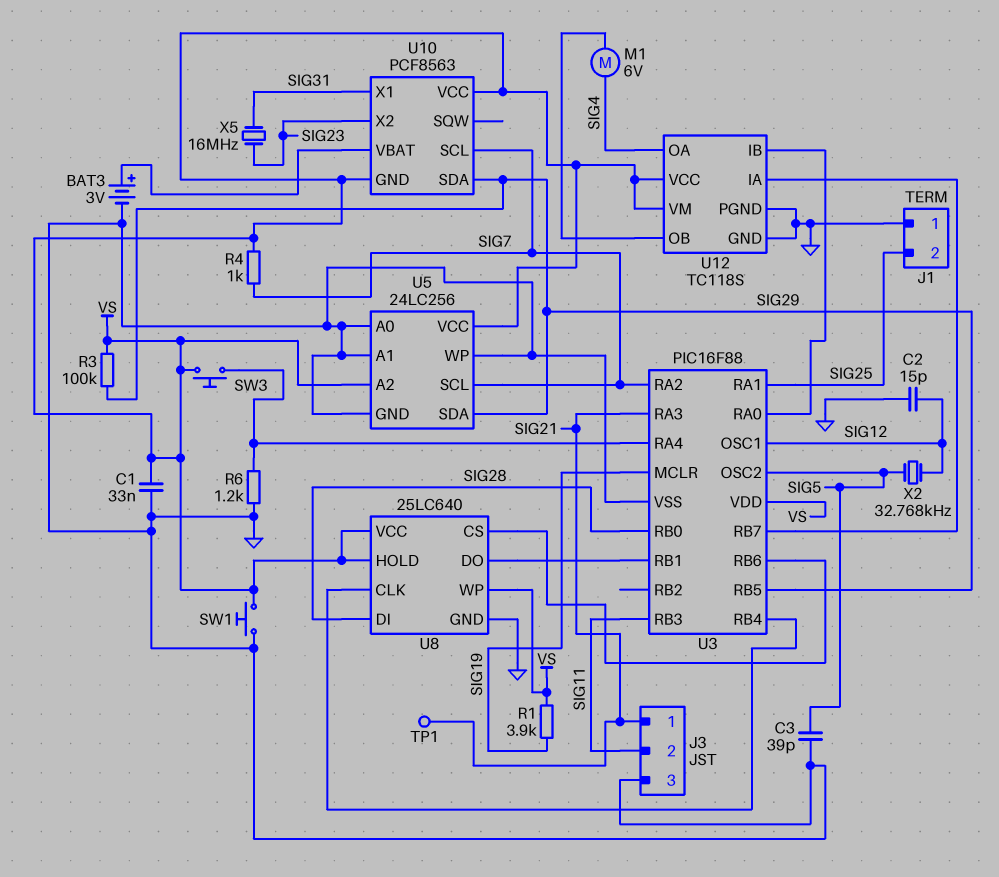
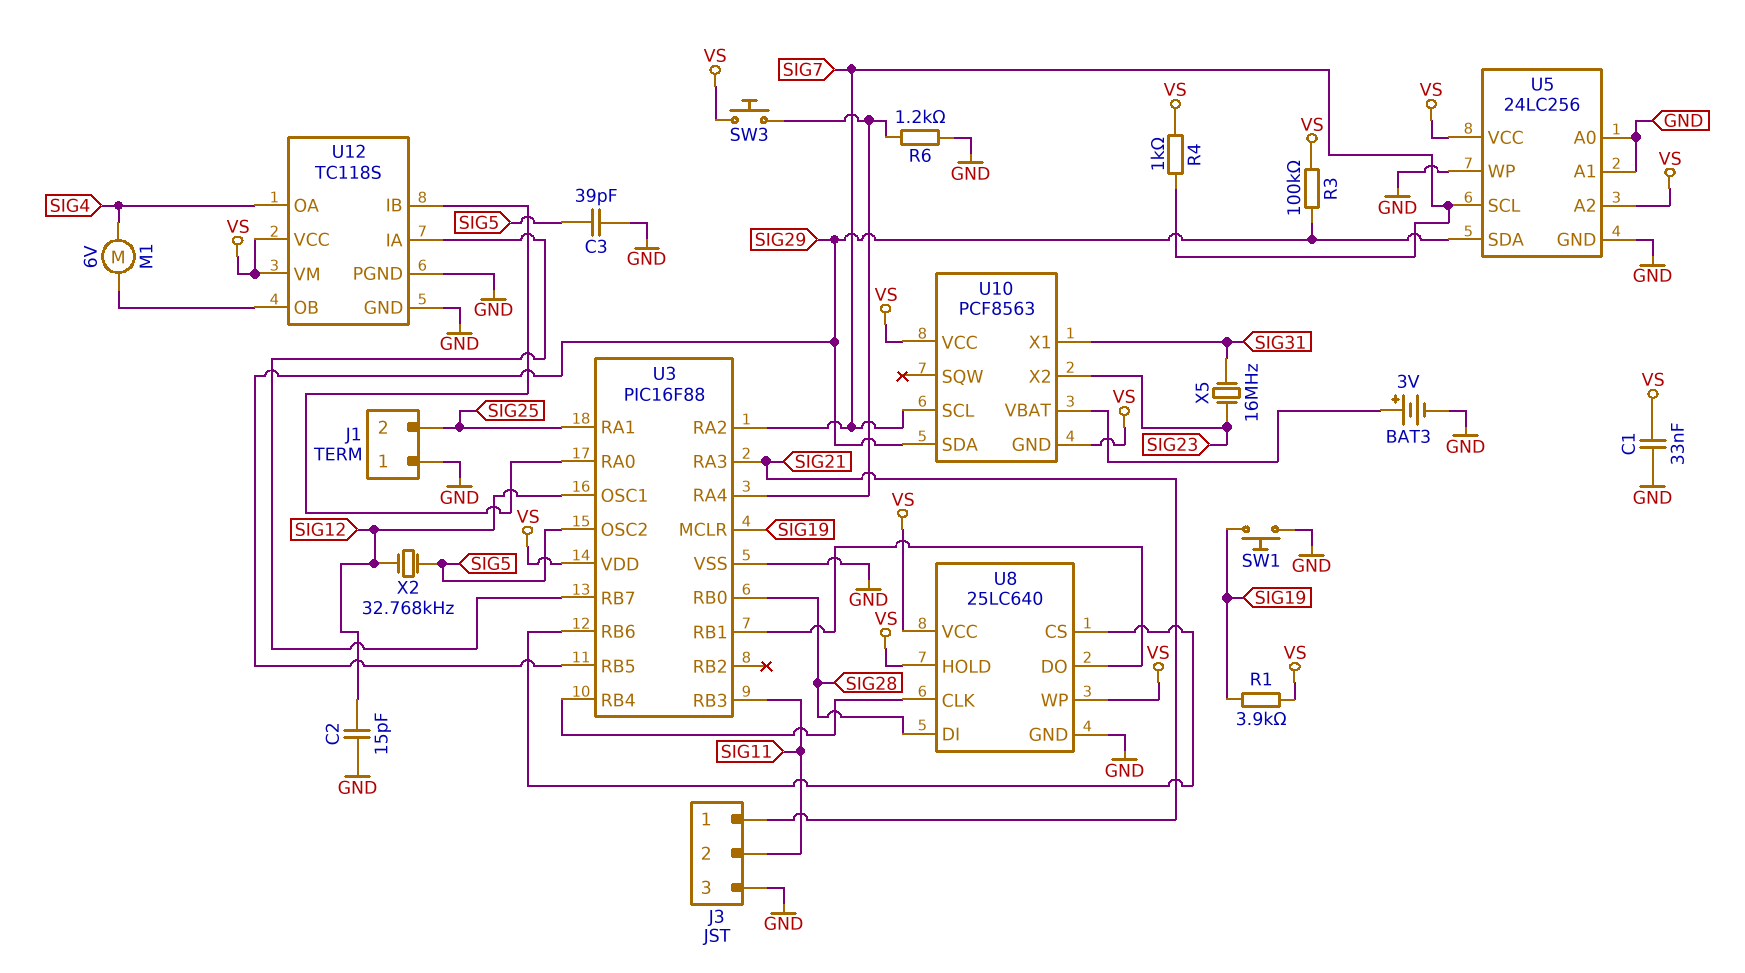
SW1: button (GND, VS) -> button (GND, SIG19)
TP1: test point (SIG21) -> none

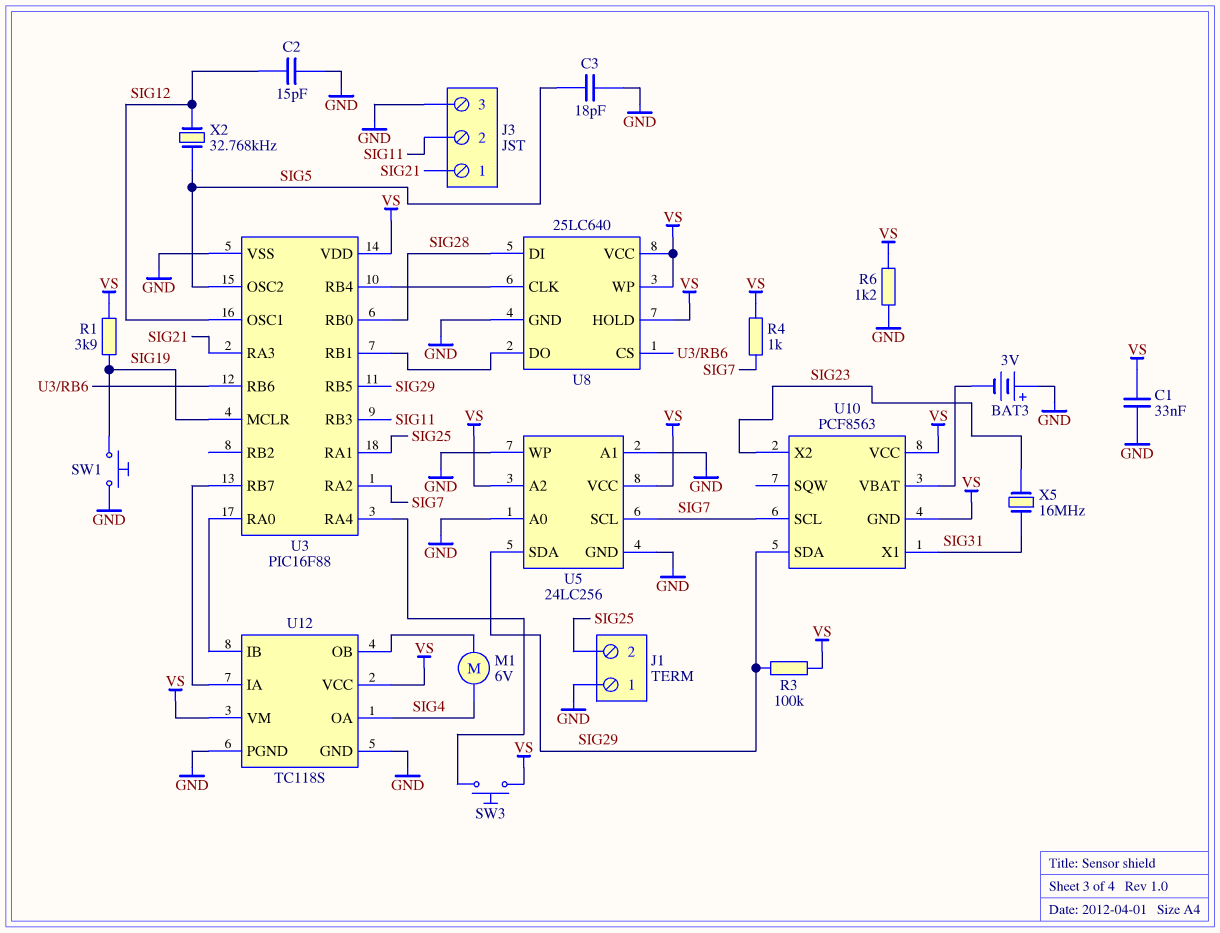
BAT3: 3V (plus U10/VBAT, minus GND) -> 3V (plus GND, minus U10/VBAT)
C3: 39pF (GND, SIG5) -> 18pF (GND, SIG5)
R6: 1.2k (GND, U3/RA4) -> 1.2k (GND, VS)

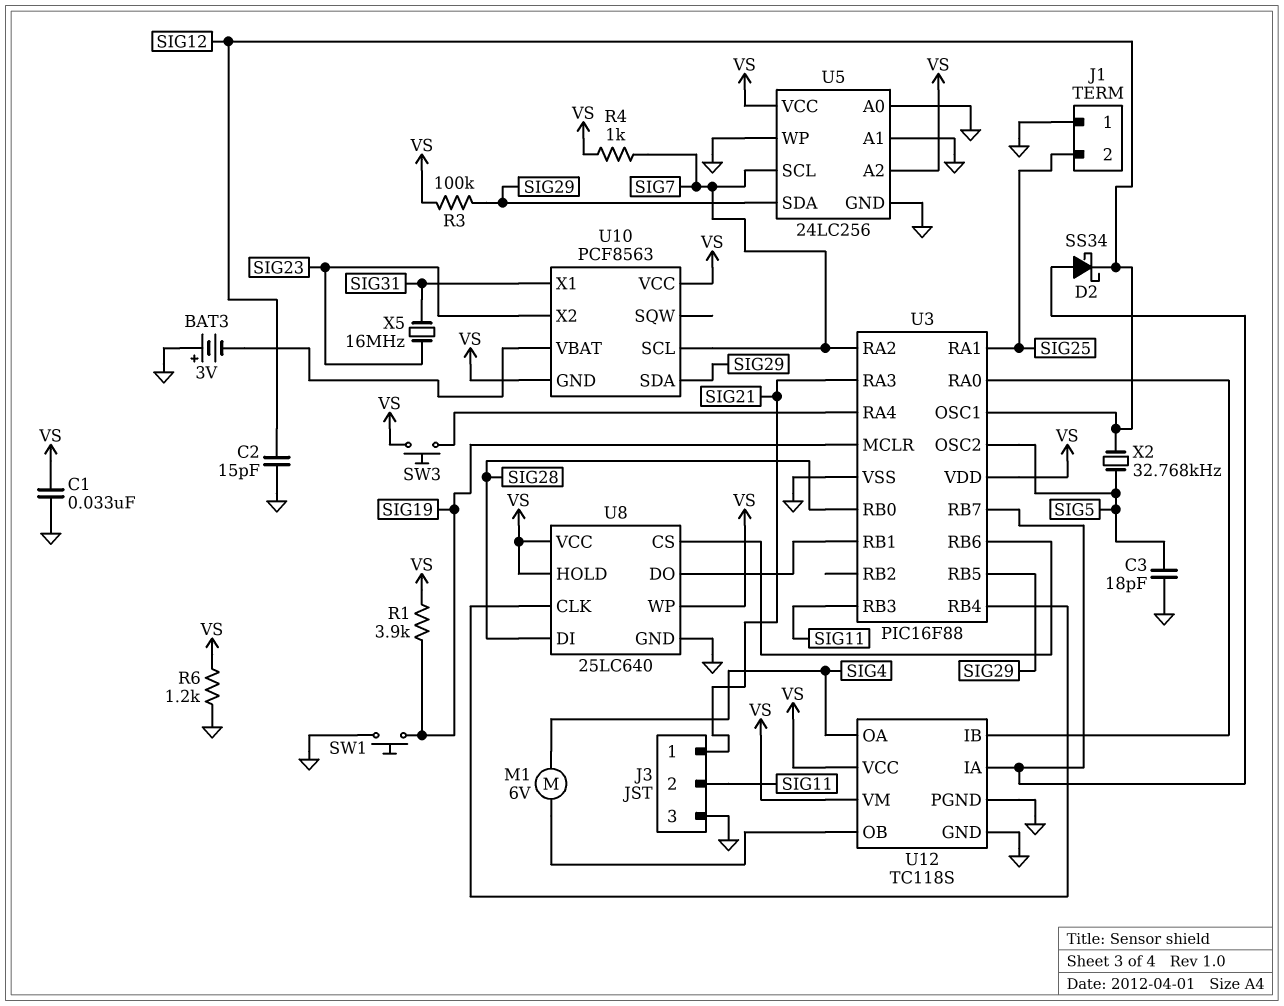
D2: none -> schottky SS34 (A U3/RB7, K SIG12)

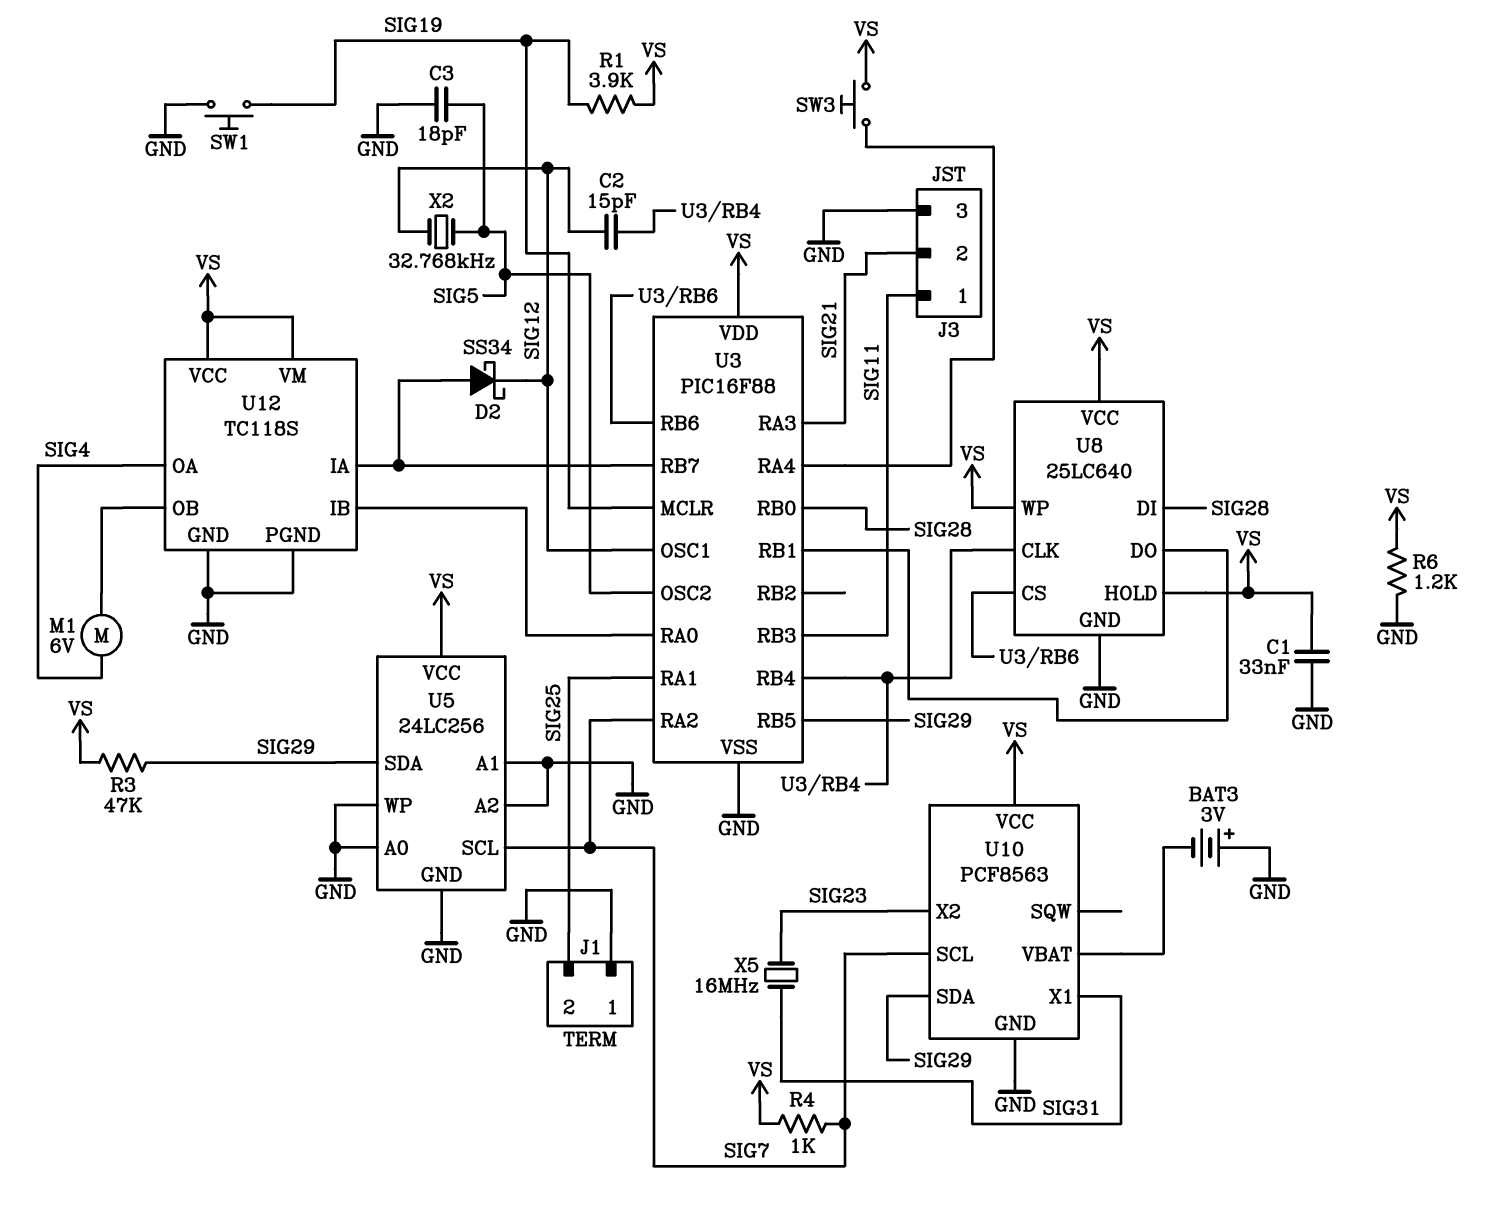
C2: 15pF (GND, SIG12) -> 15pF (SIG12, U3/RB4)
J3 pin 1: SIG21 -> SIG11
J3 pin 2: SIG11 -> SIG21
R3: 100k (SIG29, VS) -> 47k (SIG29, VS)
U5 pin A2: VS -> GND
U10 pin GND: VS -> GND

